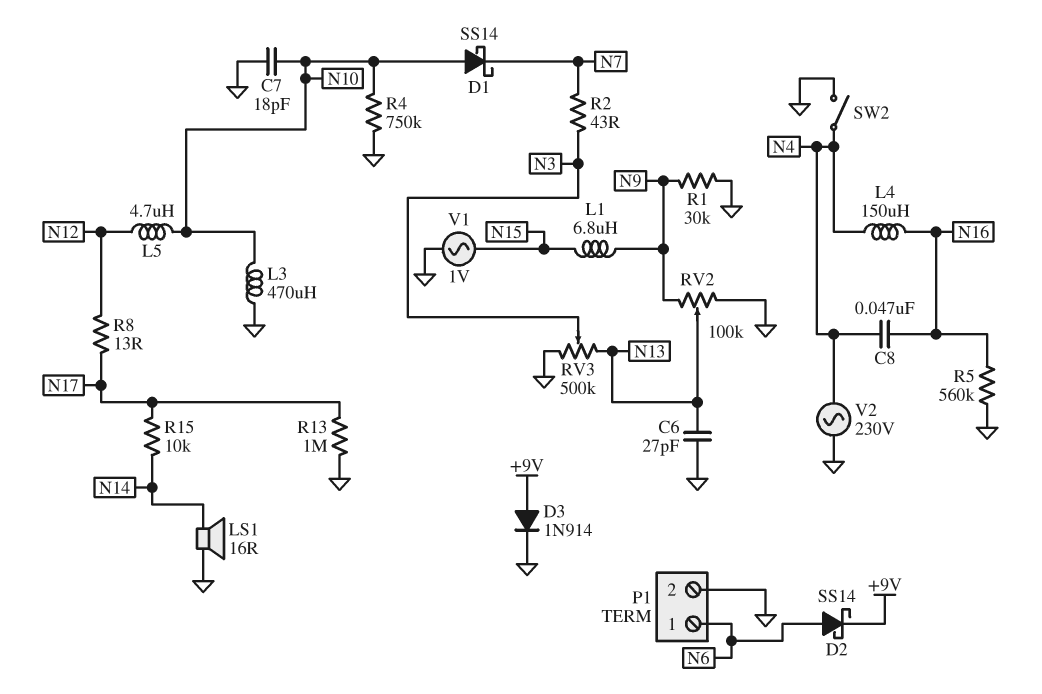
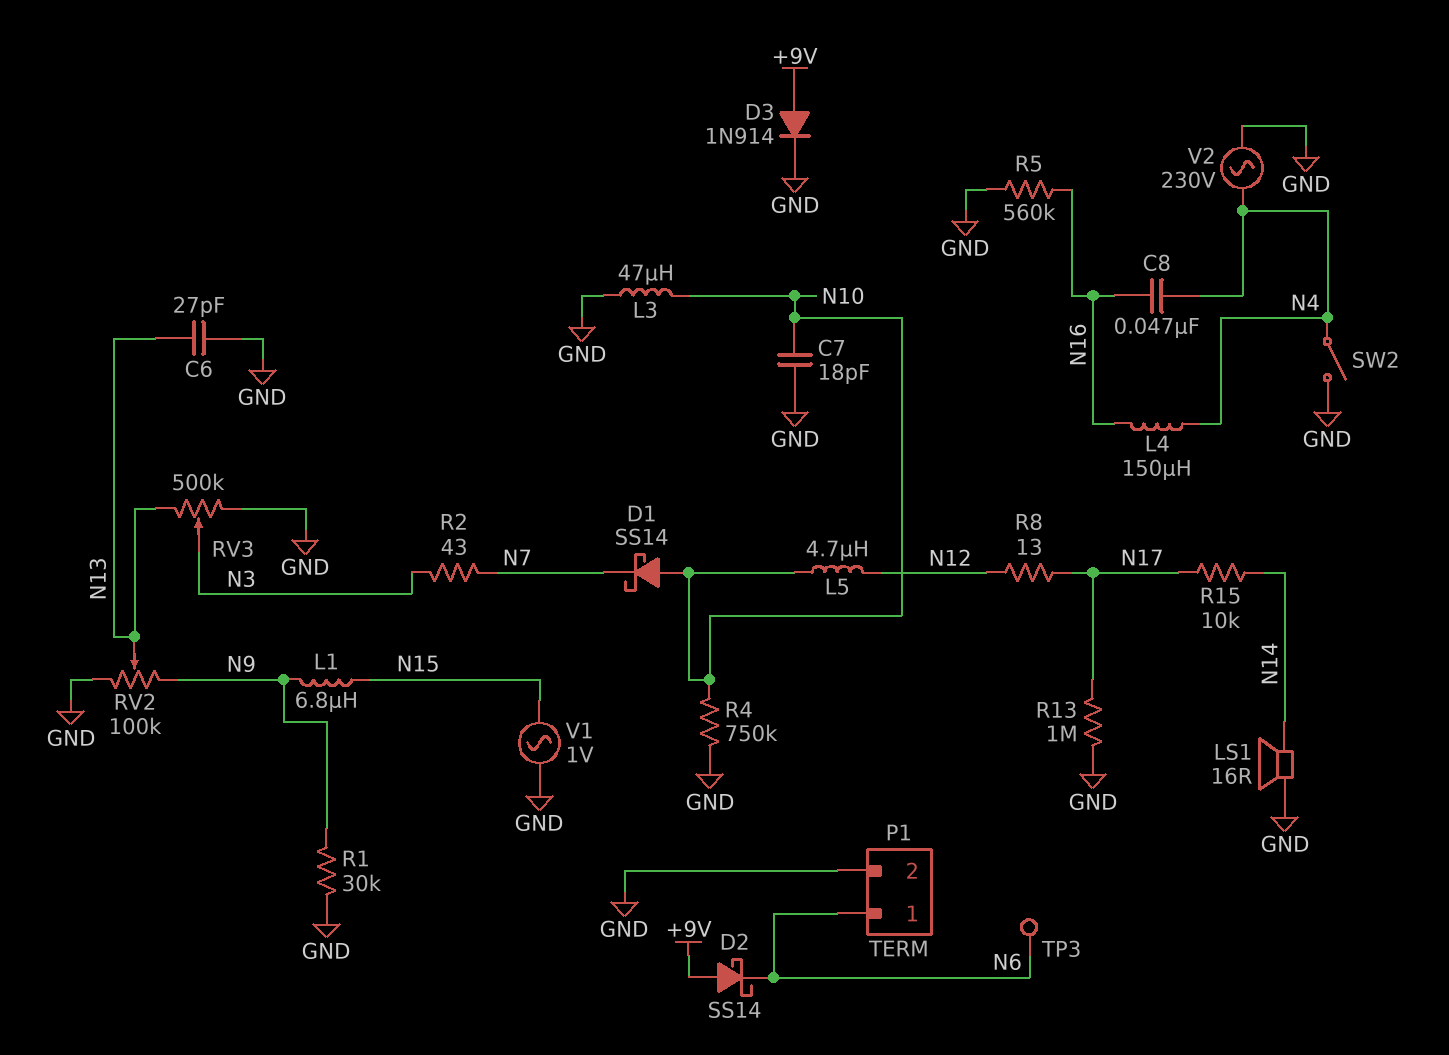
D2: schottky SS14 (A N6, K +9V) -> schottky SS14 (A +9V, K N6)
L3: 470uH (GND, N10) -> 47uH (GND, N10)
TP3: none -> test point (N6)

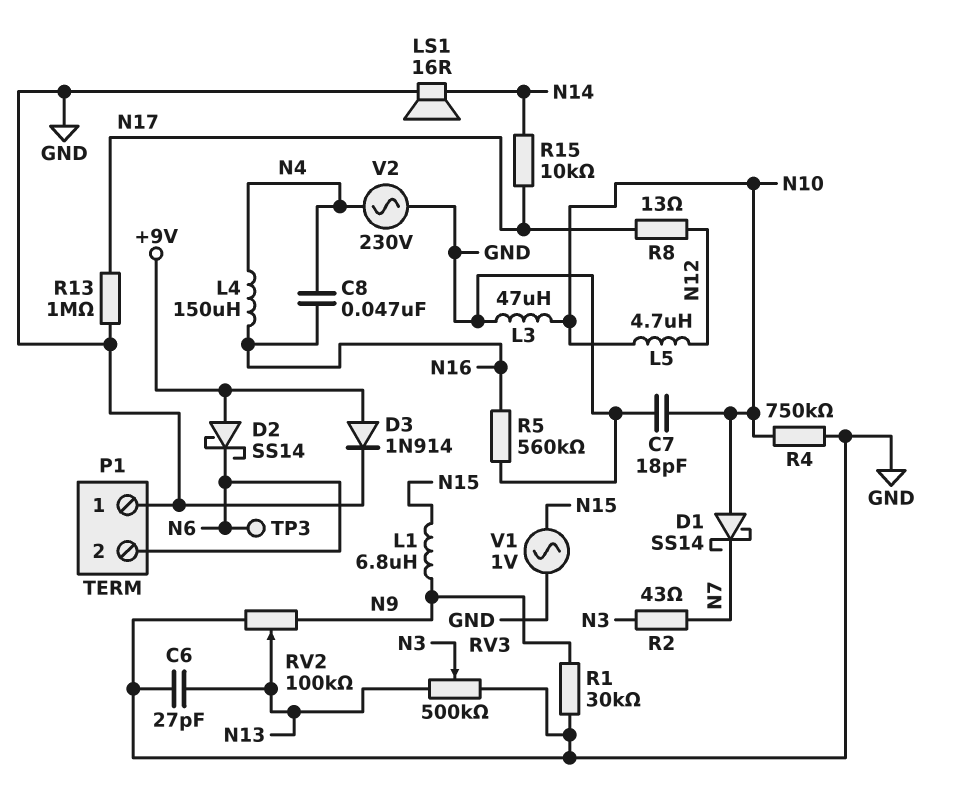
P1 pin 1: N6 -> GND
P1 pin 2: GND -> N6
SW2: switch (GND, N4) -> none

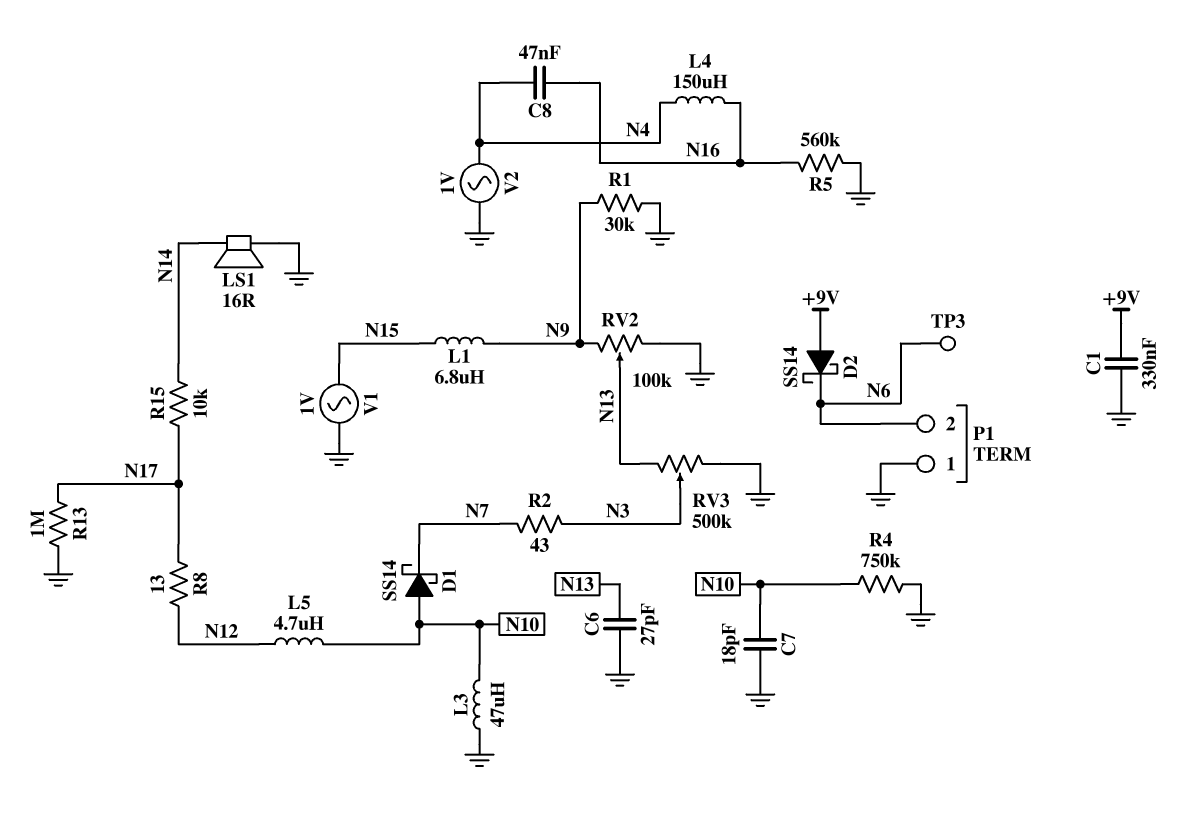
C1: none -> 330nF (+9V, GND)
D3: diode 1N914 (A +9V, K GND) -> none
V2: AC 230V (GND, N4) -> AC 1V (GND, N4)

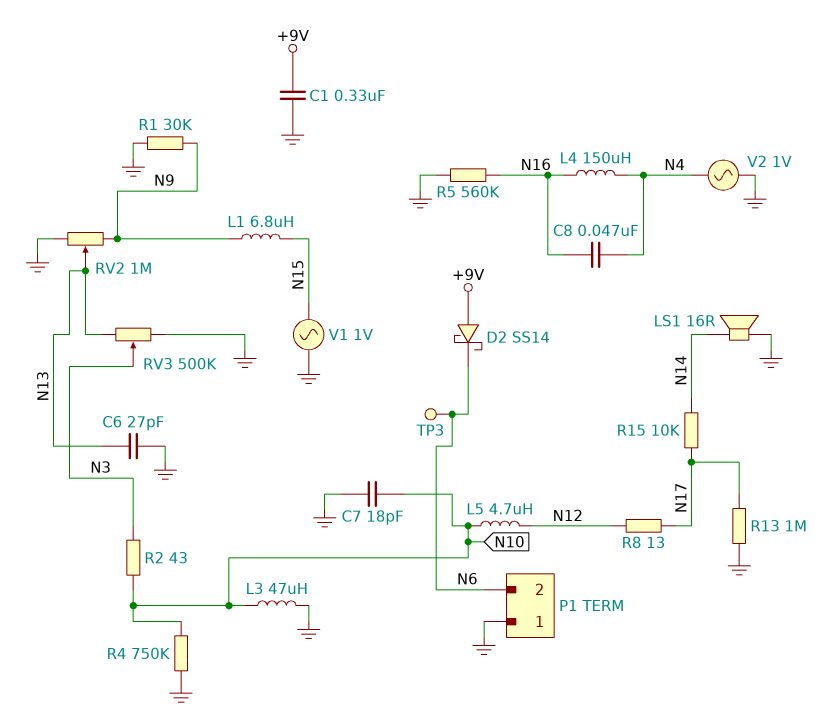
D1: schottky SS14 (A N10, K N7) -> none
R2: 43 (N3, N7) -> 43 (N3, N10)
RV2: 100k (GND, N9, wiper N13) -> 1M (GND, N9, wiper N13)

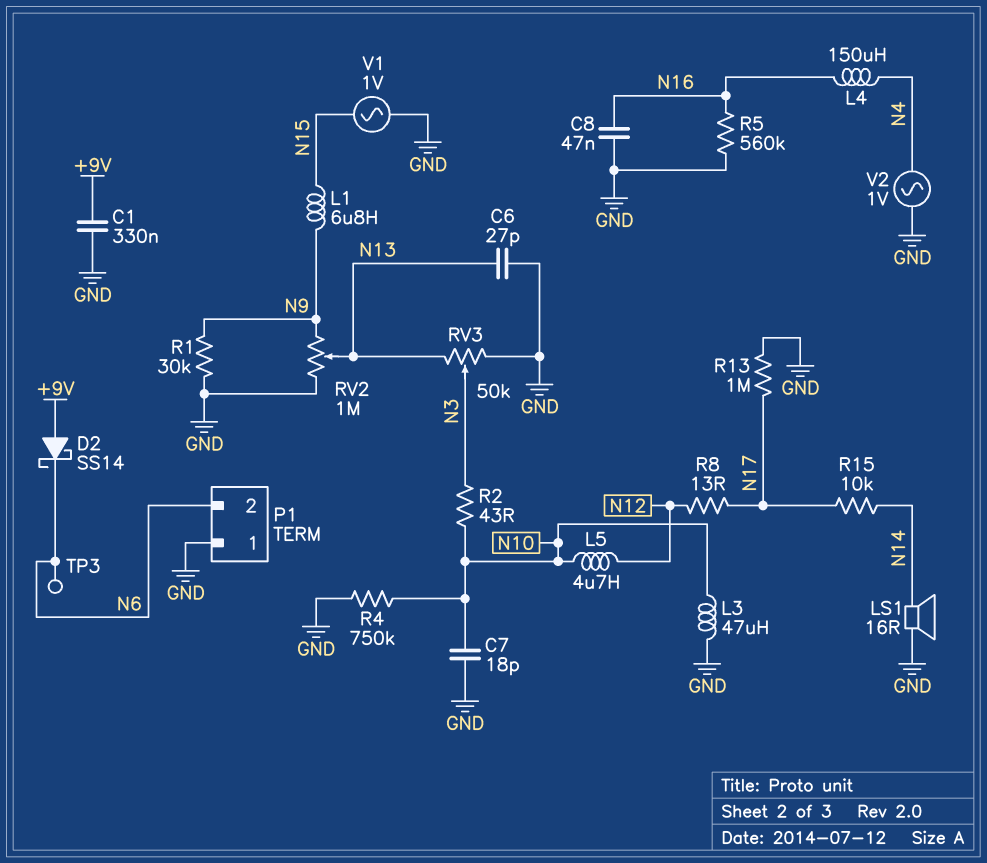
C8: 47nF (N4, N16) -> 47nF (GND, N16)
RV3: 500k (GND, N13, wiper N3) -> 50k (GND, N13, wiper N3)

